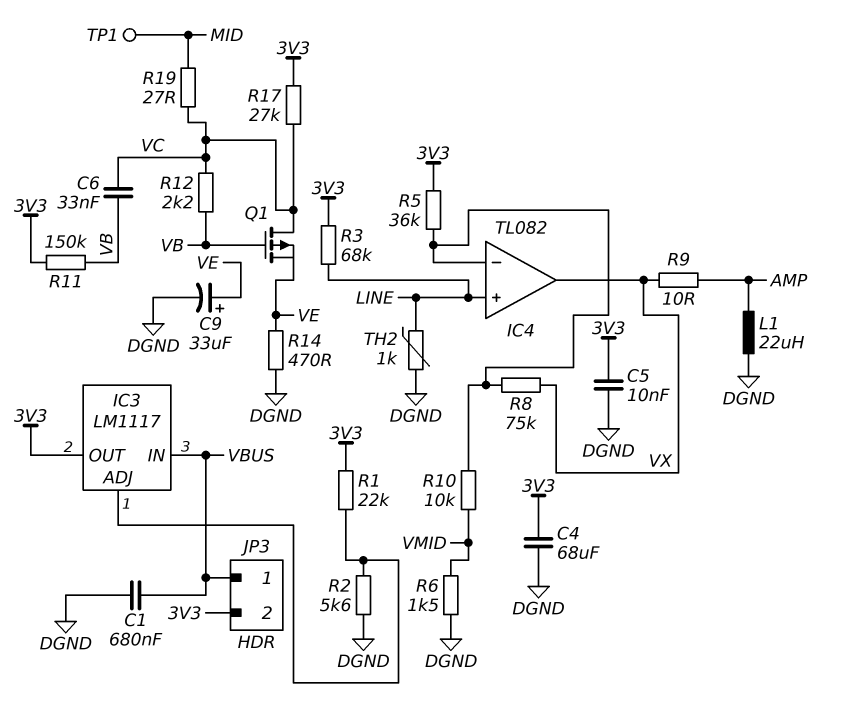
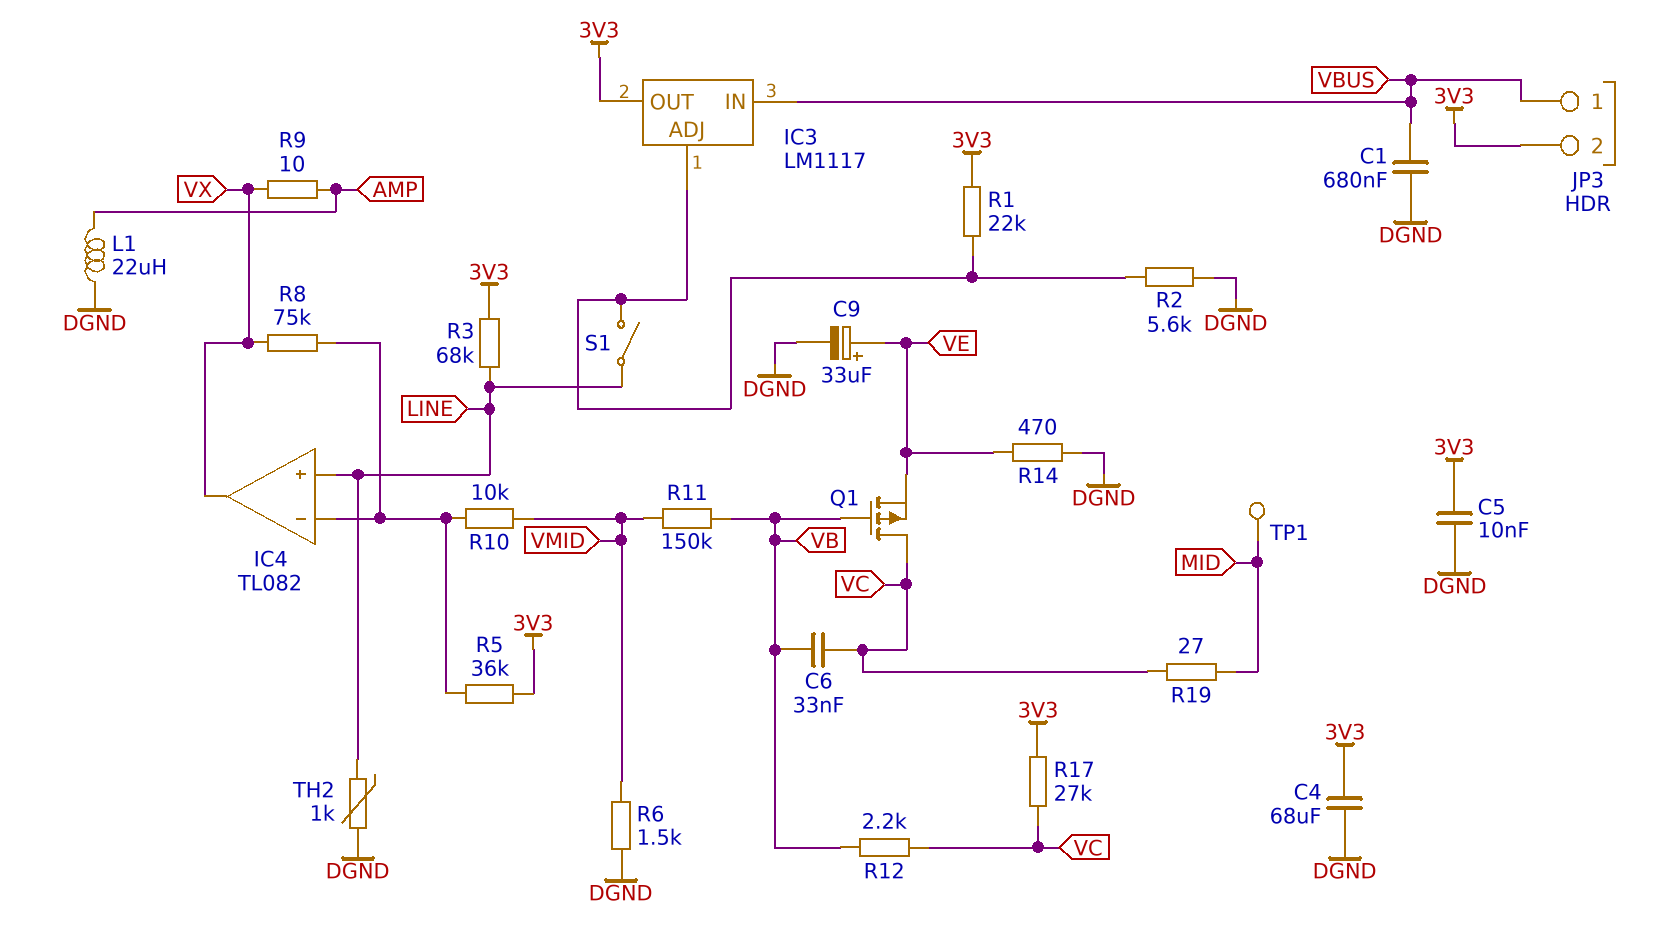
R11: 150k (3V3, VB) -> 150k (VB, VMID)
S1: none -> switch (IC3/ADJ, LINE)

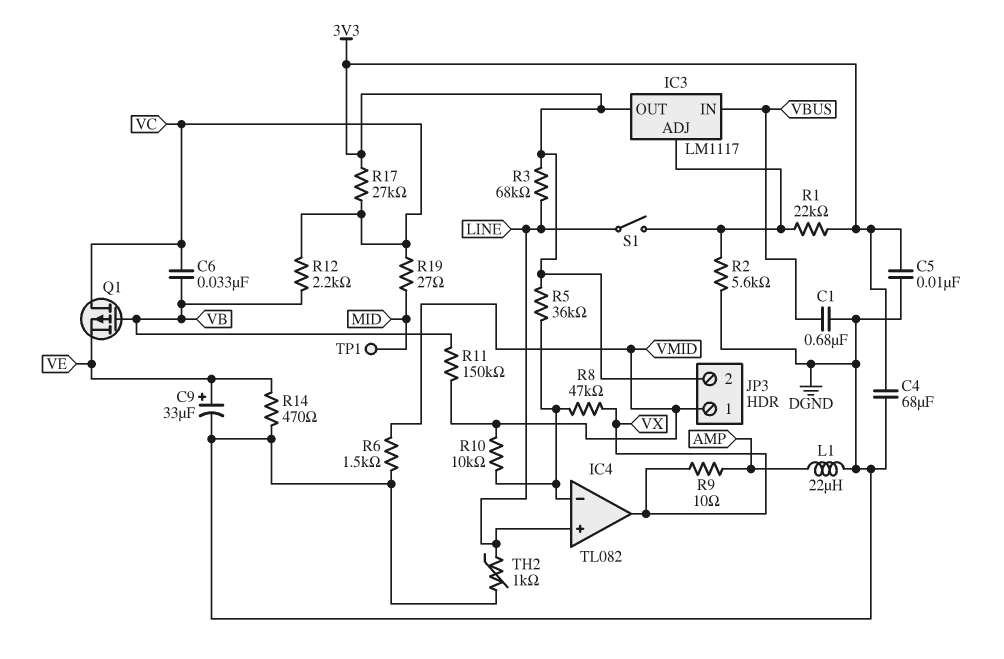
JP3 pin 1: VBUS -> VMID
R8: 75k (IC4/in-, VX) -> 47k (IC4/in-, VX)

